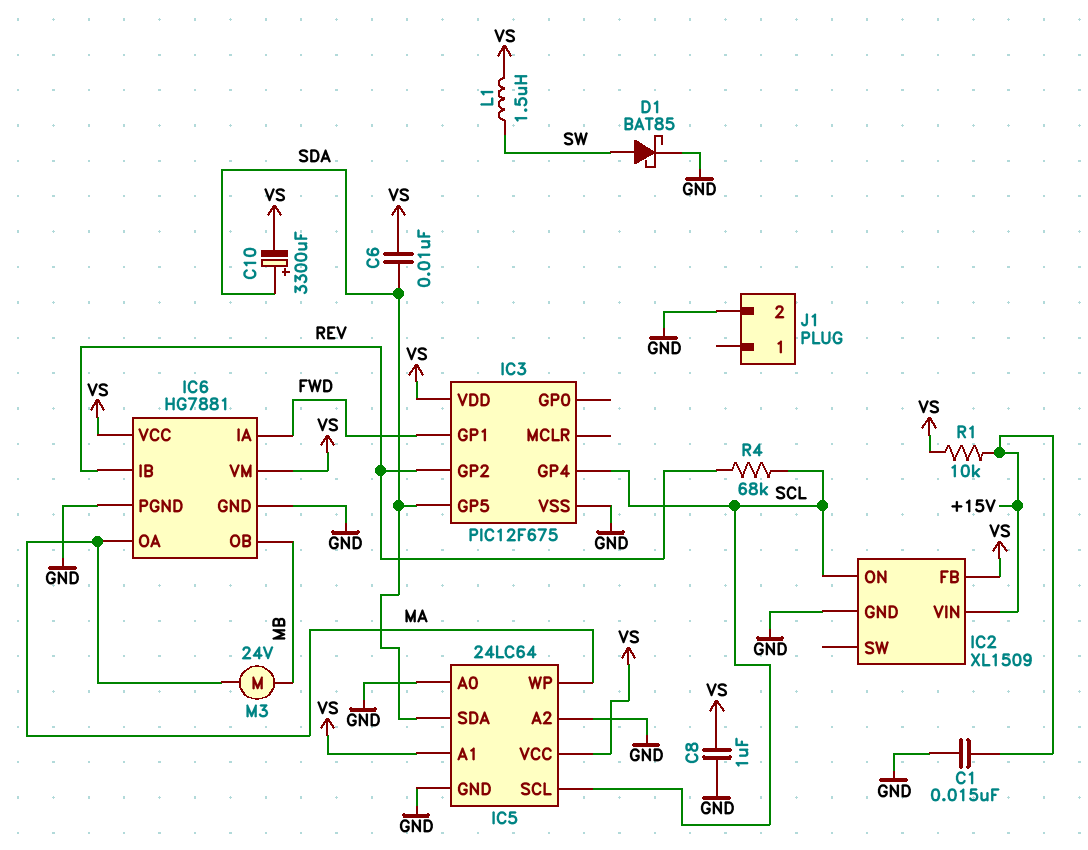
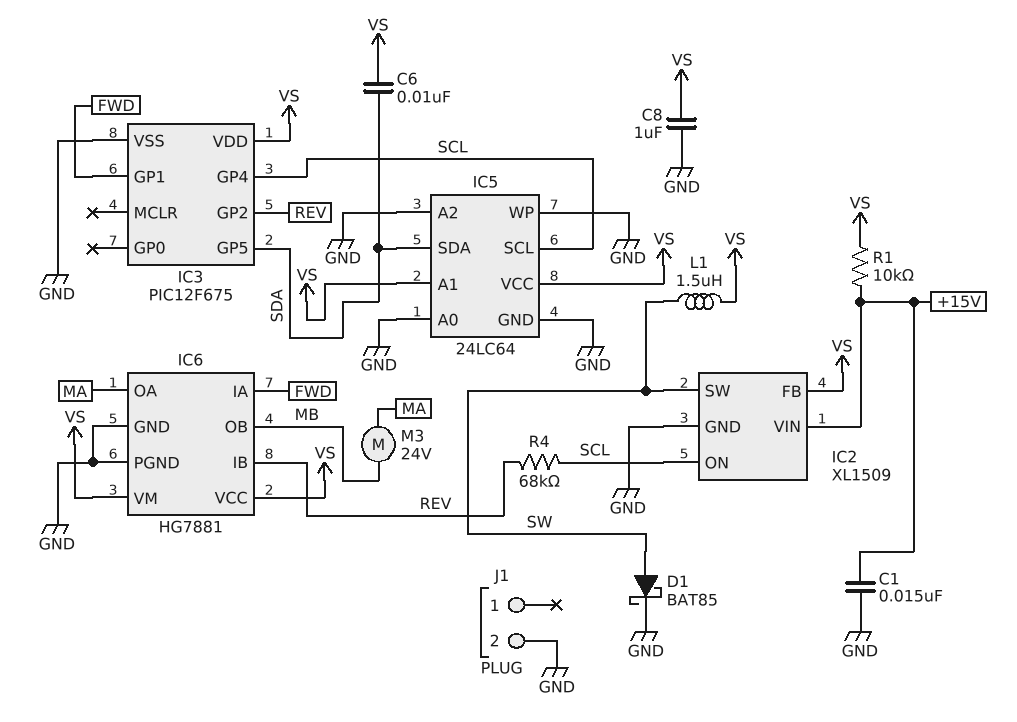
C10: 3300uF (plus SDA, minus VS) -> none
IC2 pin SW: none -> SW
IC5 pin WP: MA -> GND

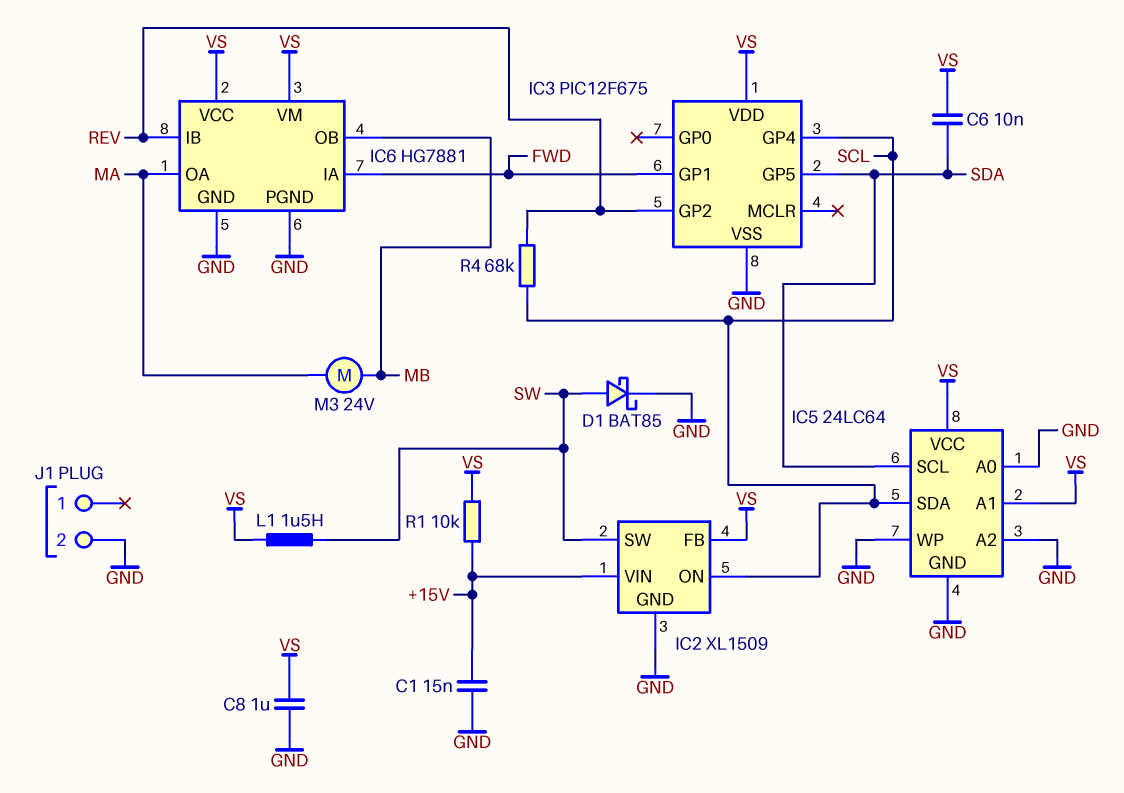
IC5 pin SCL: SCL -> SDA
IC5 pin SDA: SDA -> SCL

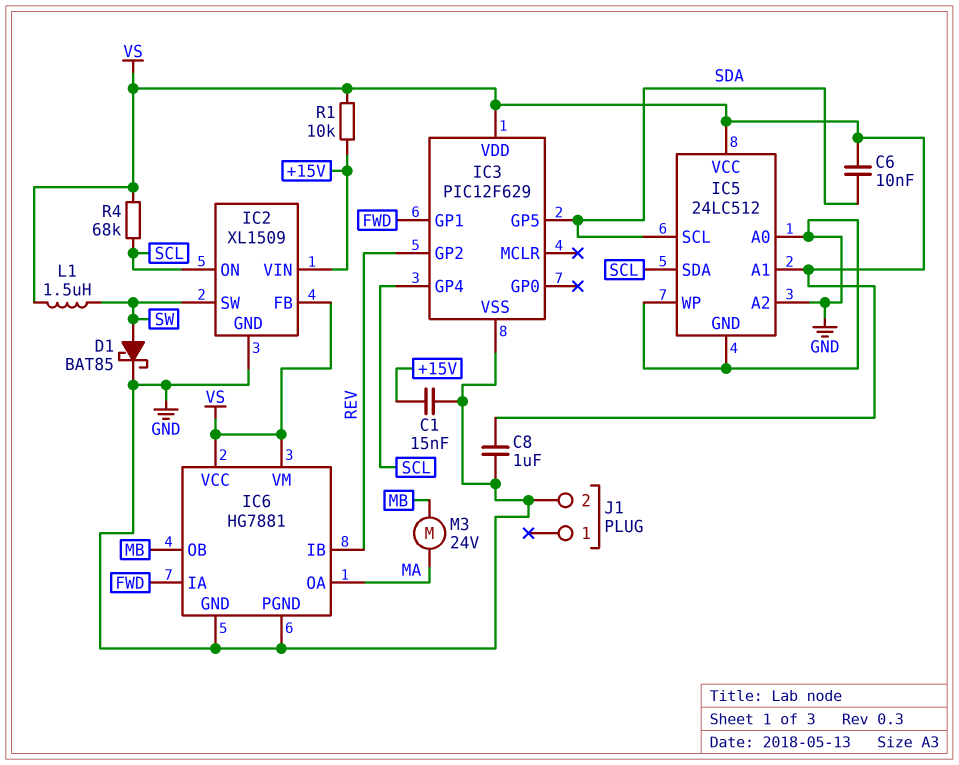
IC3: PIC12F675 -> PIC12F629
IC5: 24LC64 -> 24LC512
R4: 68k (REV, SCL) -> 68k (SCL, VS)

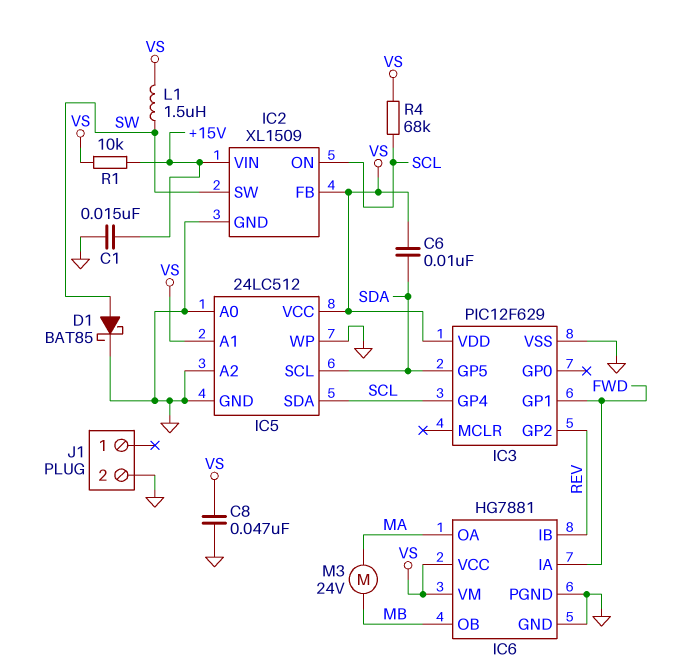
C8: 1uF (GND, VS) -> 47nF (GND, VS)

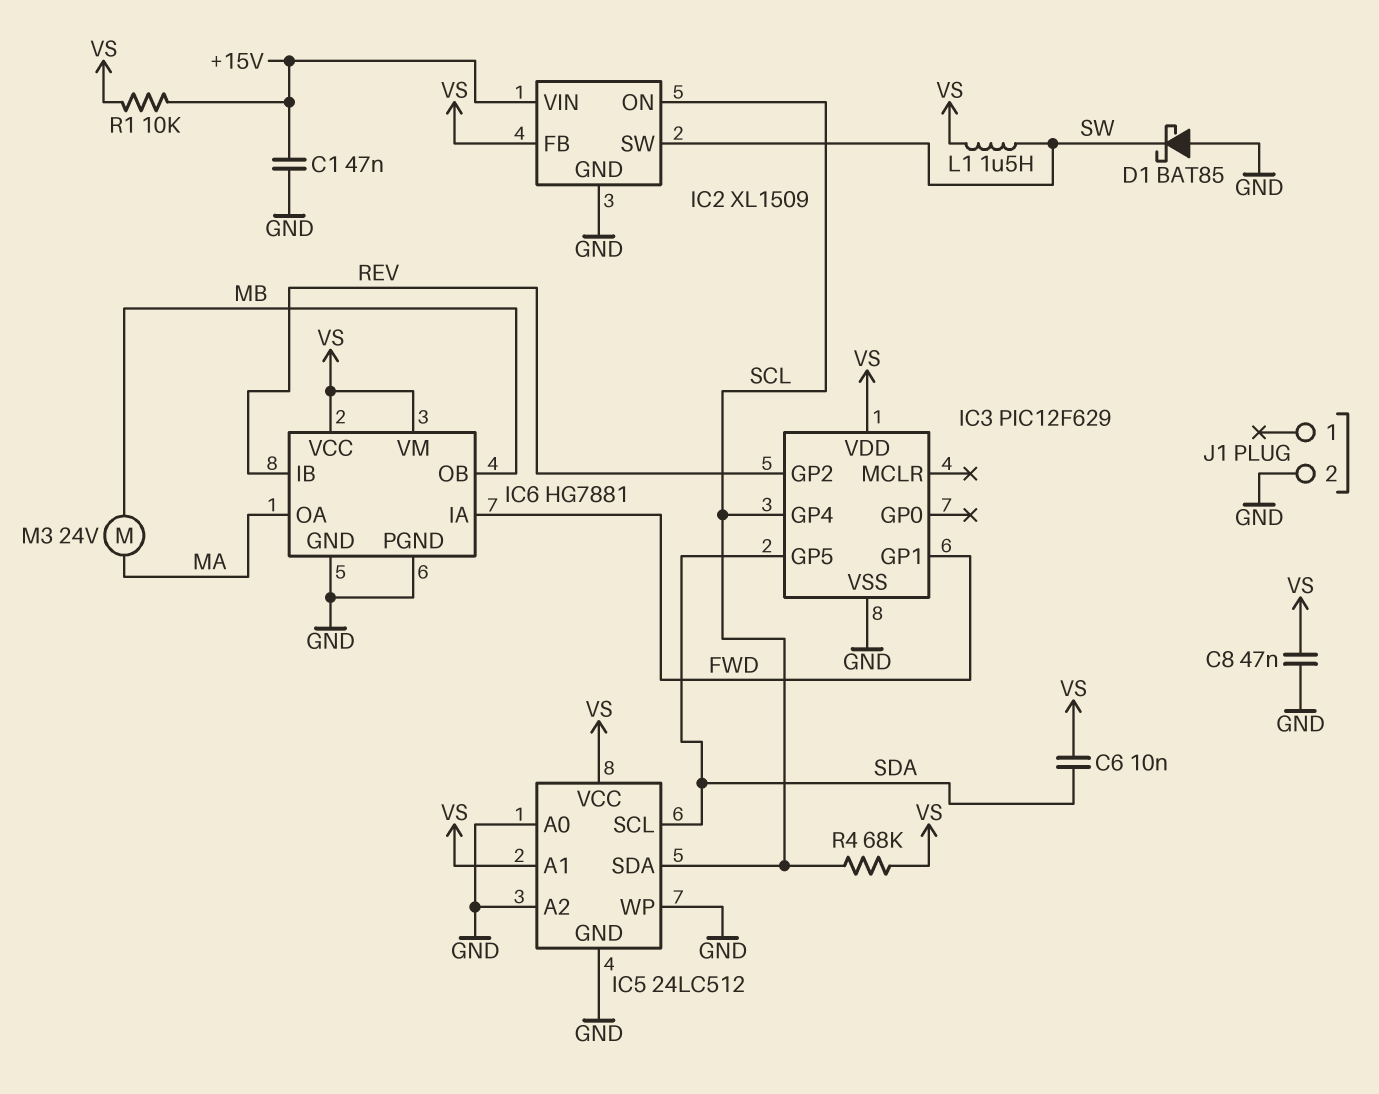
C1: 15nF (+15V, GND) -> 47nF (+15V, GND)
D1: schottky BAT85 (A SW, K GND) -> schottky BAT85 (A GND, K SW)

